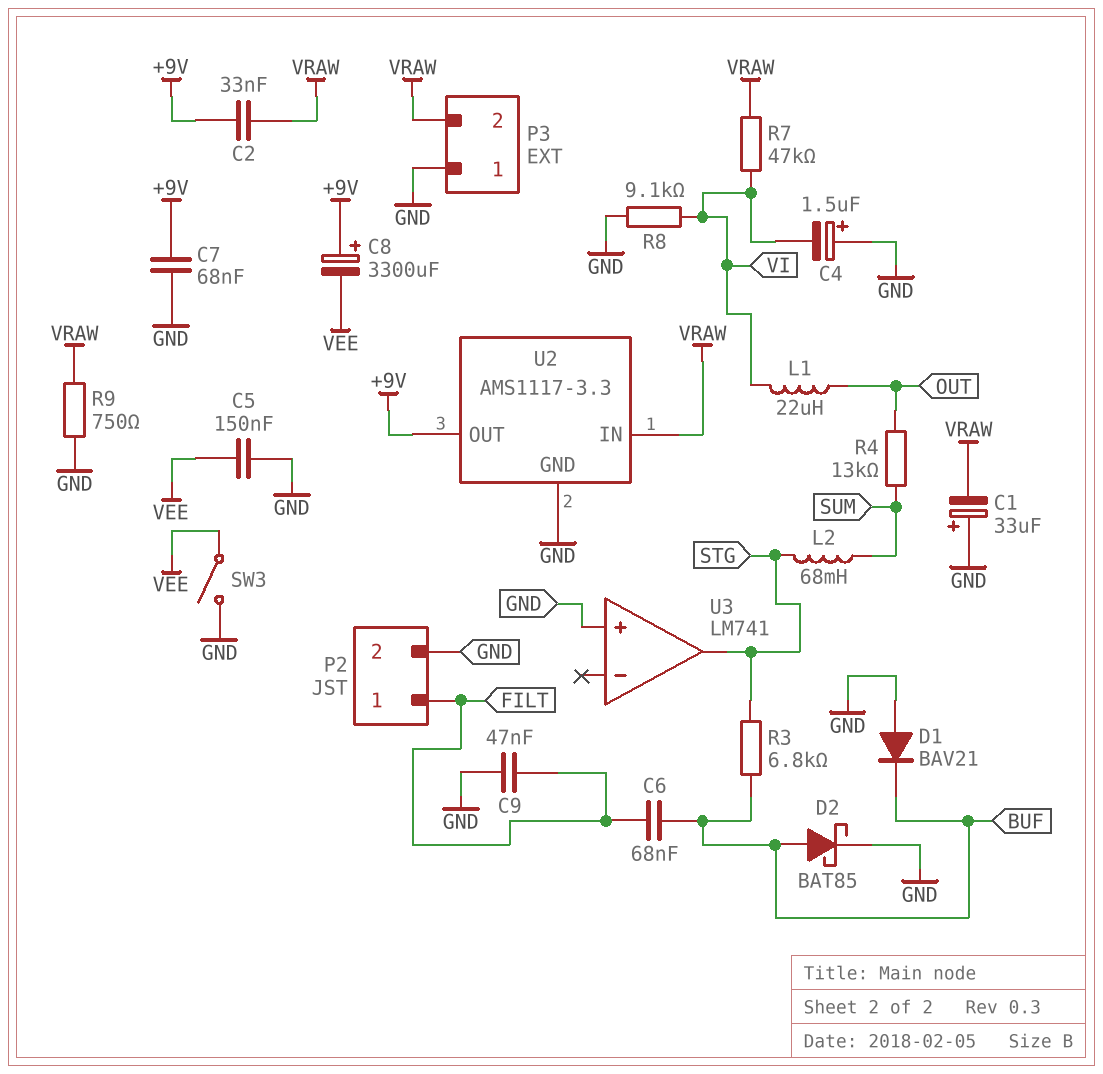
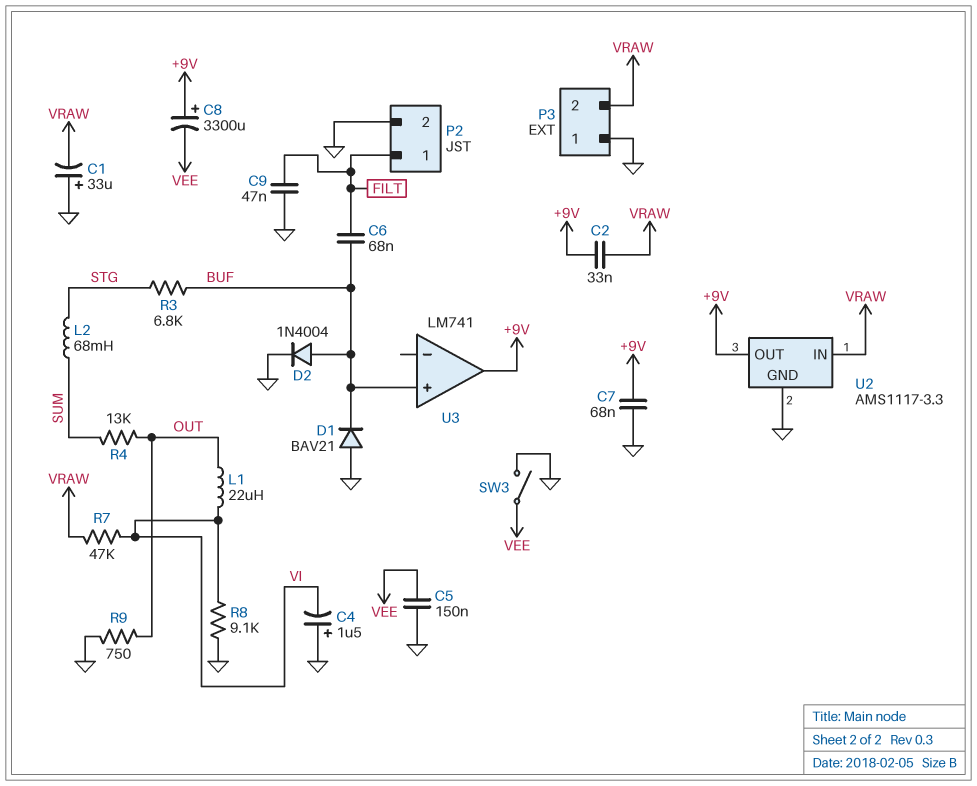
D2: schottky BAT85 (A BUF, K GND) -> diode 1N4004 (A BUF, K GND)
R9: 750 (GND, VRAW) -> 750 (GND, OUT)
U3 pin in+: GND -> BUF
U3 pin out: STG -> +9V

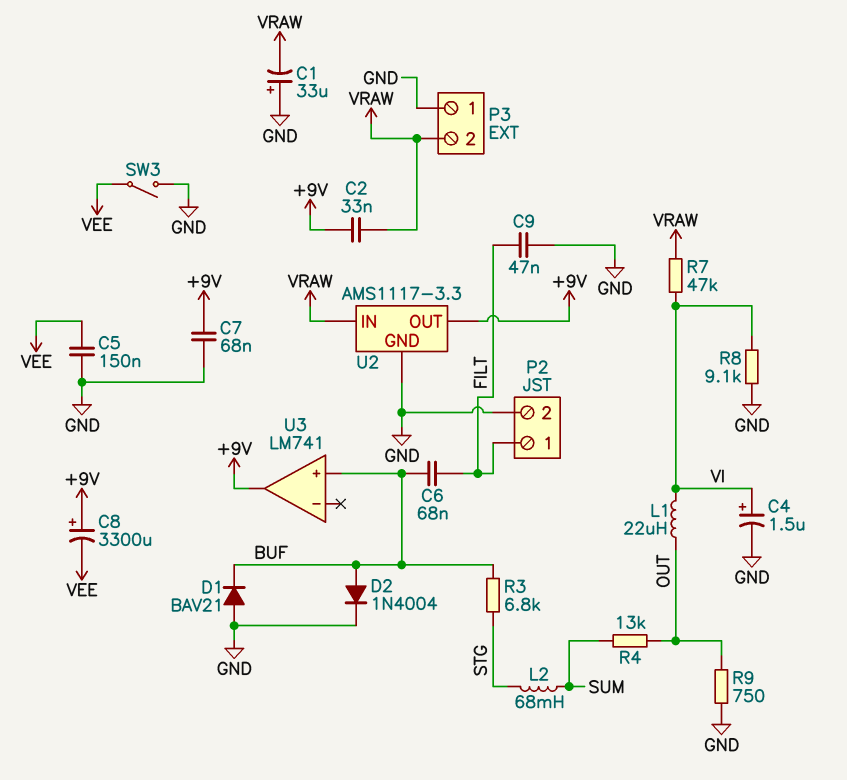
C4: 1.5uF (plus GND, minus VI) -> 1.5uF (plus VI, minus GND)

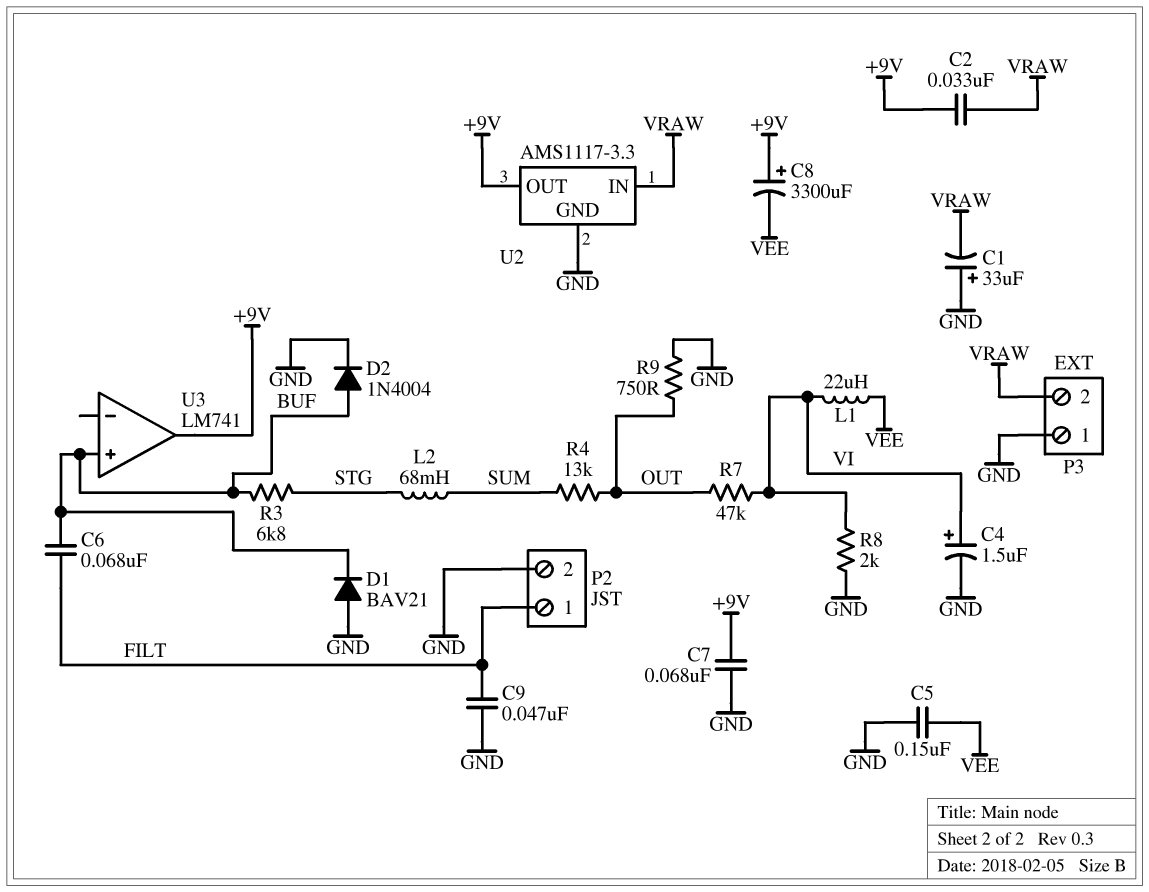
L1: 22uH (OUT, VI) -> 22uH (VEE, VI)
R7: 47k (VI, VRAW) -> 47k (OUT, VI)
R8: 9.1k (GND, VI) -> 2k (GND, VI)
SW3: switch (GND, VEE) -> none

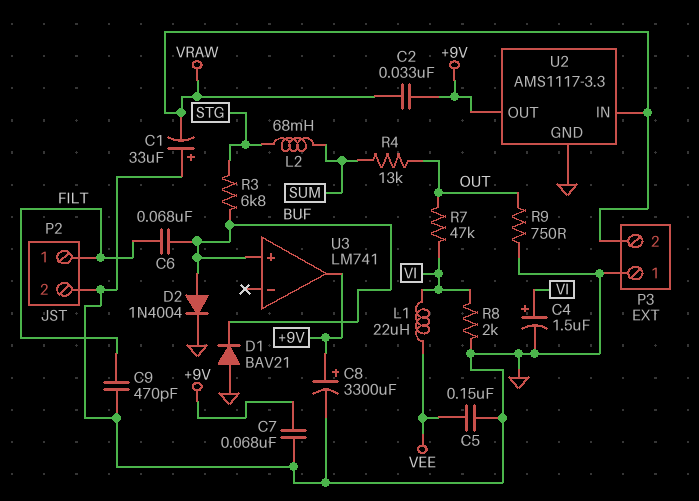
C8: 3300uF (plus +9V, minus VEE) -> 3300uF (plus +9V, minus GND)
C9: 47nF (FILT, GND) -> 470pF (FILT, GND)

